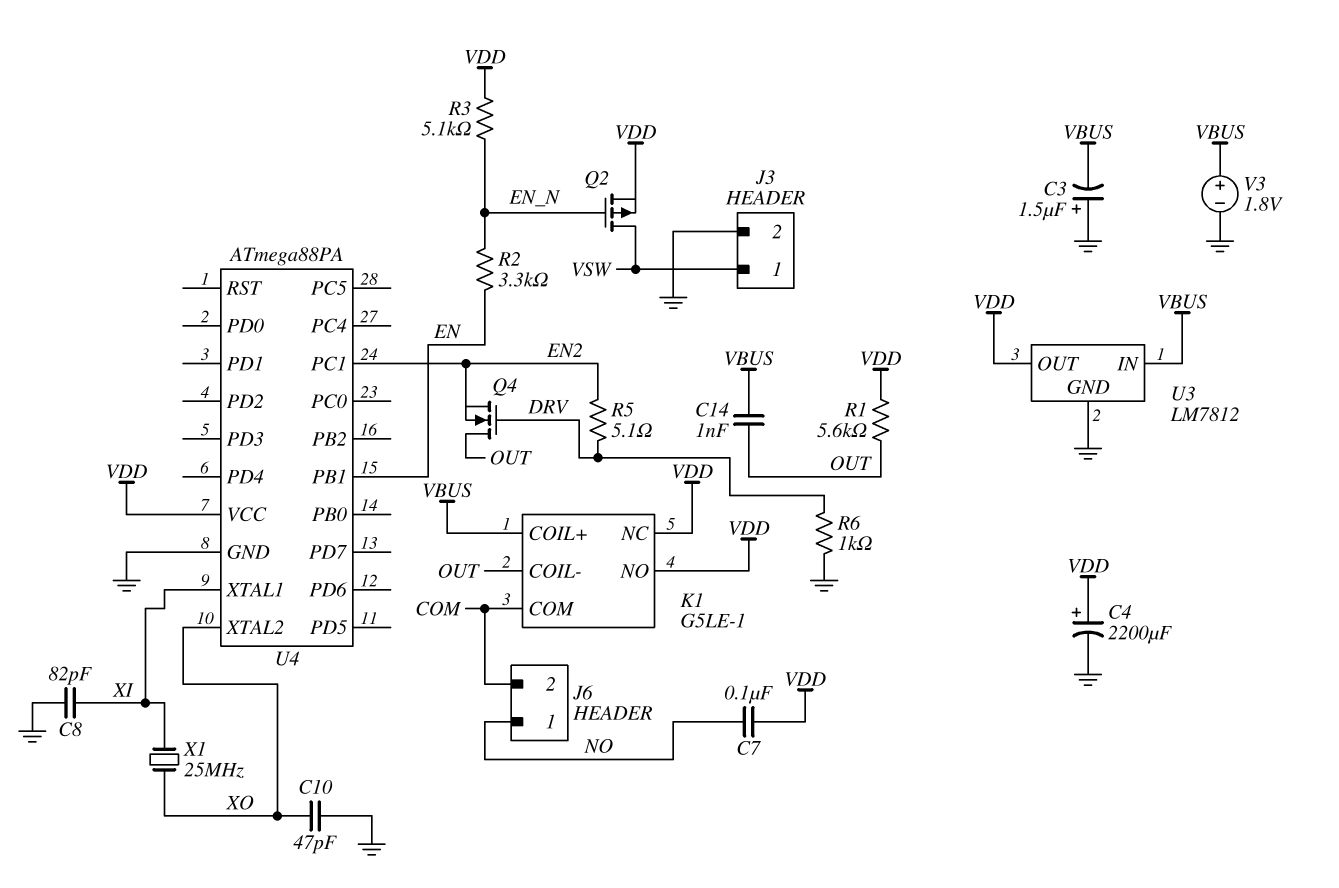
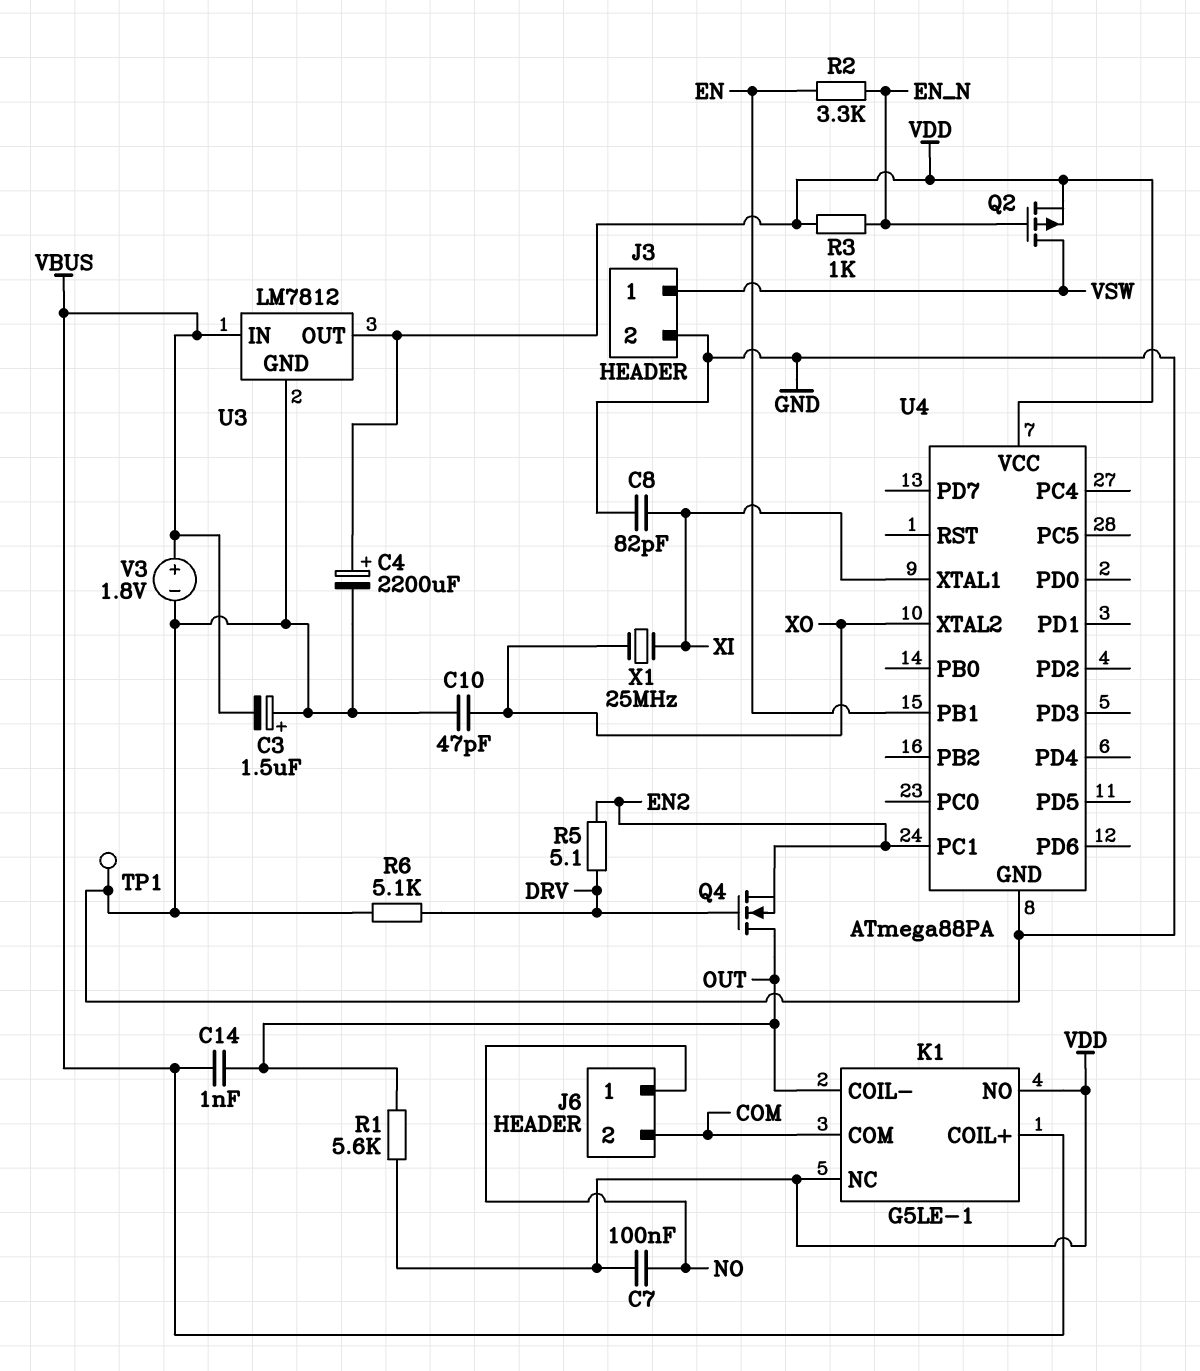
R3: 5.1k (EN_N, VDD) -> 1k (EN_N, VDD)
R6: 1k (DRV, GND) -> 5.1k (DRV, GND)
TP1: none -> test point (GND)

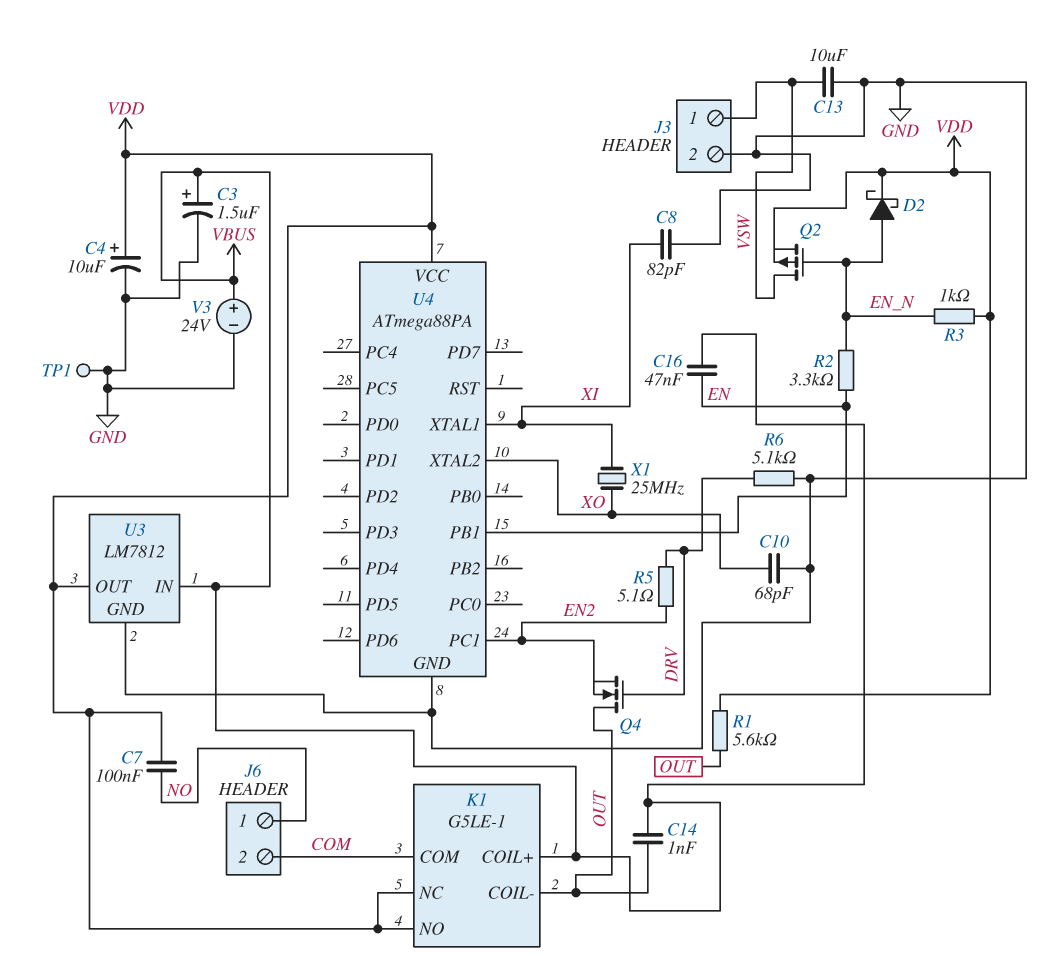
C3: 1.5uF (plus GND, minus VBUS) -> 1.5uF (plus VBUS, minus GND)
C4: 2200uF (plus VDD, minus GND) -> 10uF (plus VDD, minus GND)
C10: 47pF (GND, XO) -> 68pF (GND, XO)
C13: none -> 10uF (GND, VSW)
C16: none -> 47nF (EN, VBUS)
D2: none -> schottky (A EN_N, K VDD)
V3: 1.8V (plus VBUS, minus GND) -> 24V (plus VBUS, minus GND)

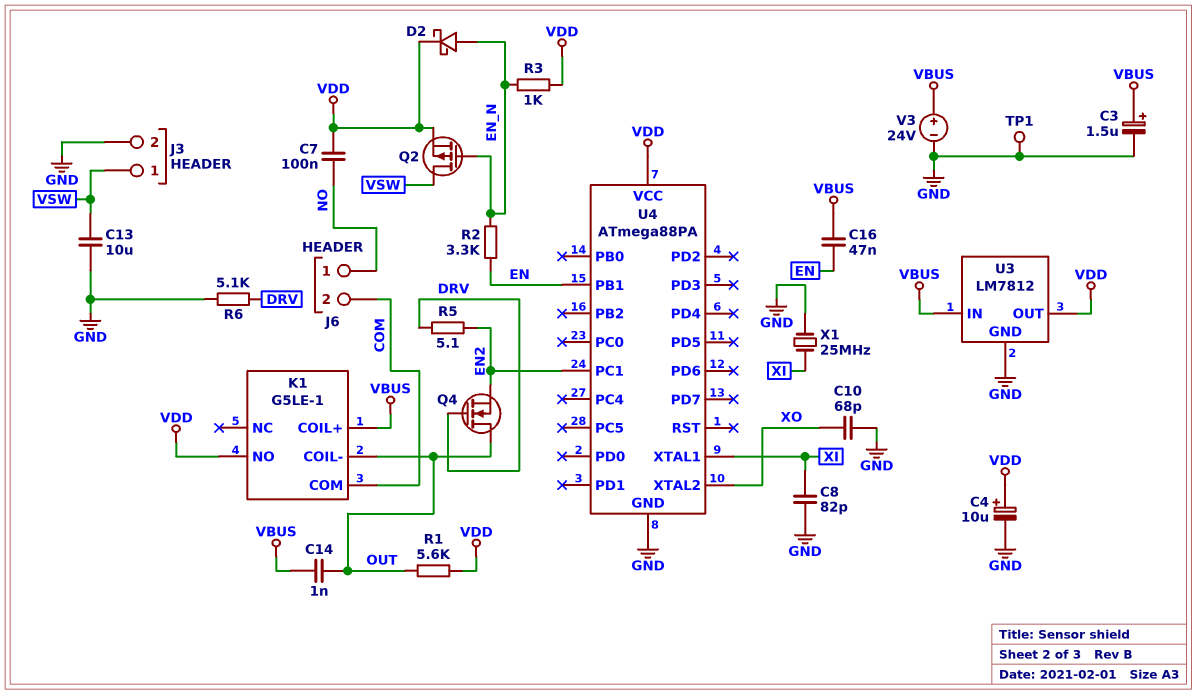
K1 pin NC: VDD -> none
X1: 25MHz (XI, XO) -> 25MHz (GND, XI)

